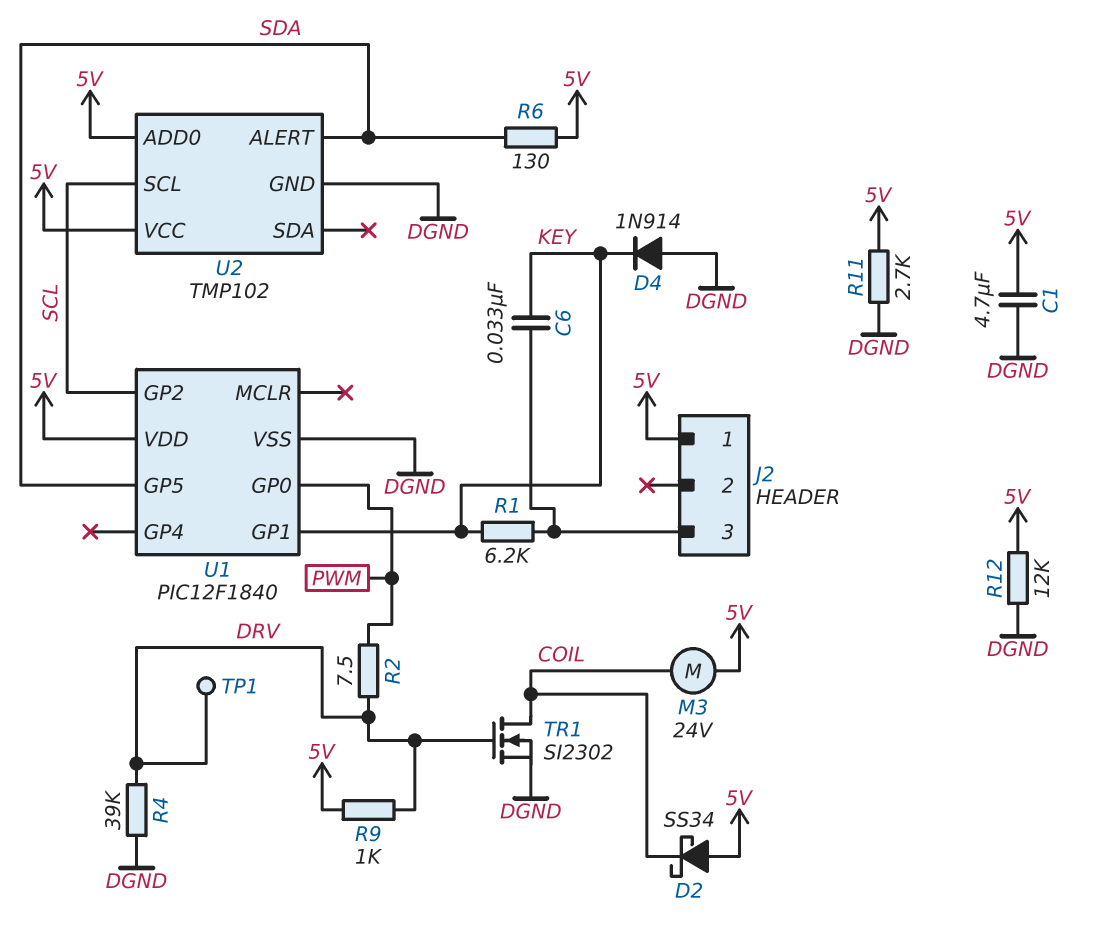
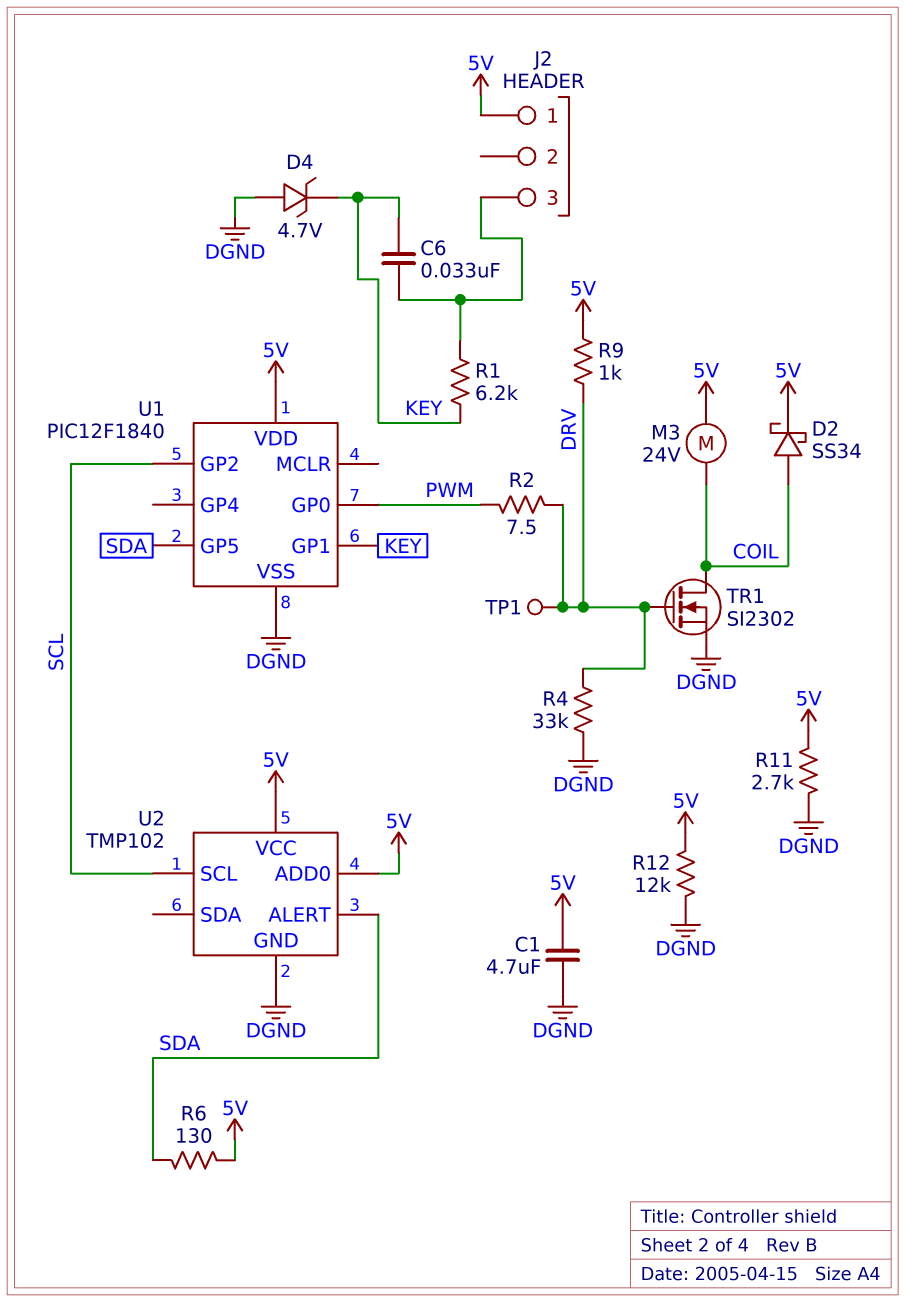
D2: schottky SS34 (A 5V, K COIL) -> schottky SS34 (A COIL, K 5V)
D4: diode 1N914 (A DGND, K KEY) -> zener 4.7V (A DGND, K KEY)
R4: 39k (DGND, DRV) -> 33k (DGND, DRV)

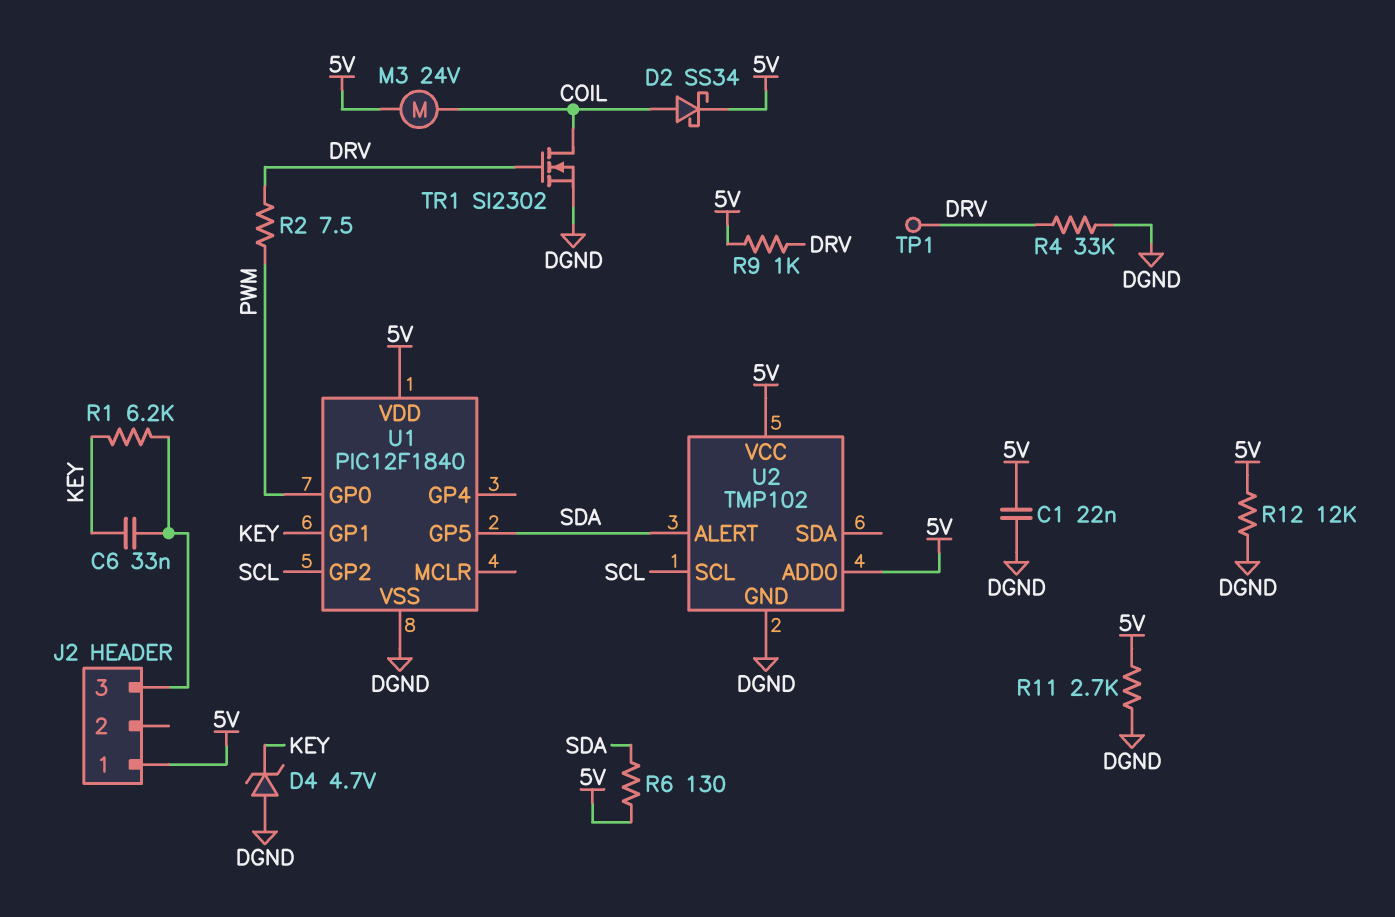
C1: 4.7uF (5V, DGND) -> 22nF (5V, DGND)

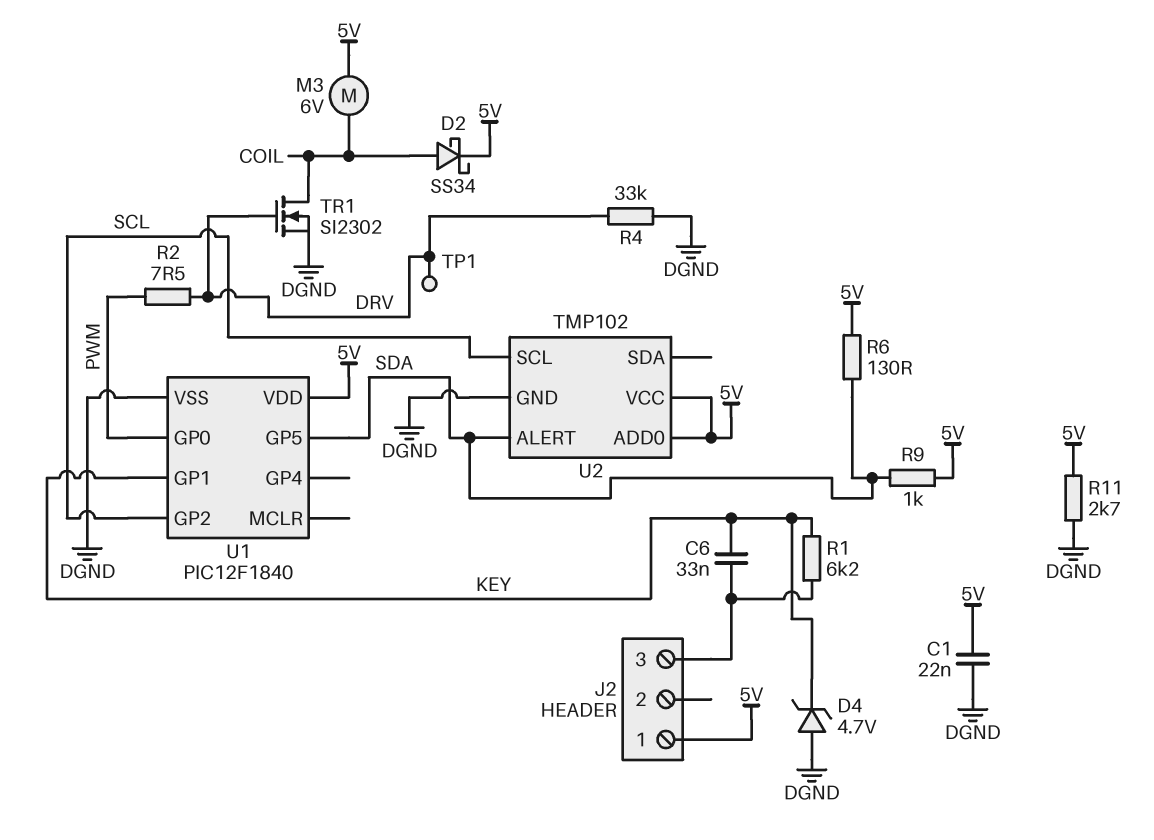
M3: motor 24V (5V, COIL) -> motor 6V (5V, COIL)
R9: 1k (5V, DRV) -> 1k (5V, SDA)
R12: 12k (5V, DGND) -> none

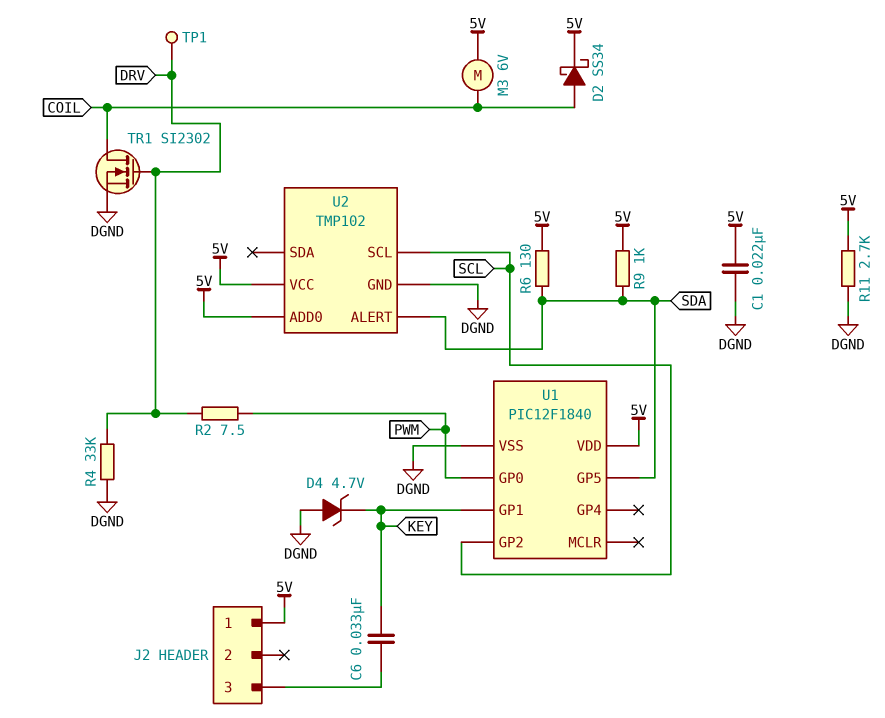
R1: 6.2k (J2/3, KEY) -> none

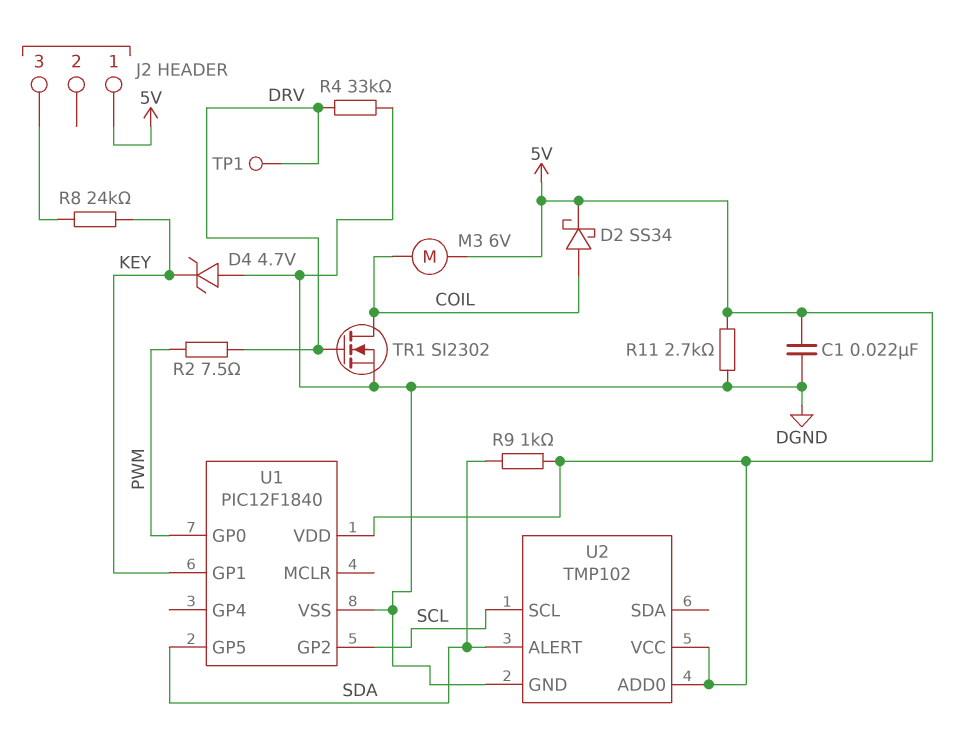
C6: 33nF (J2/3, KEY) -> none
R6: 130 (5V, SDA) -> none
R8: none -> 24k (J2/3, KEY)

